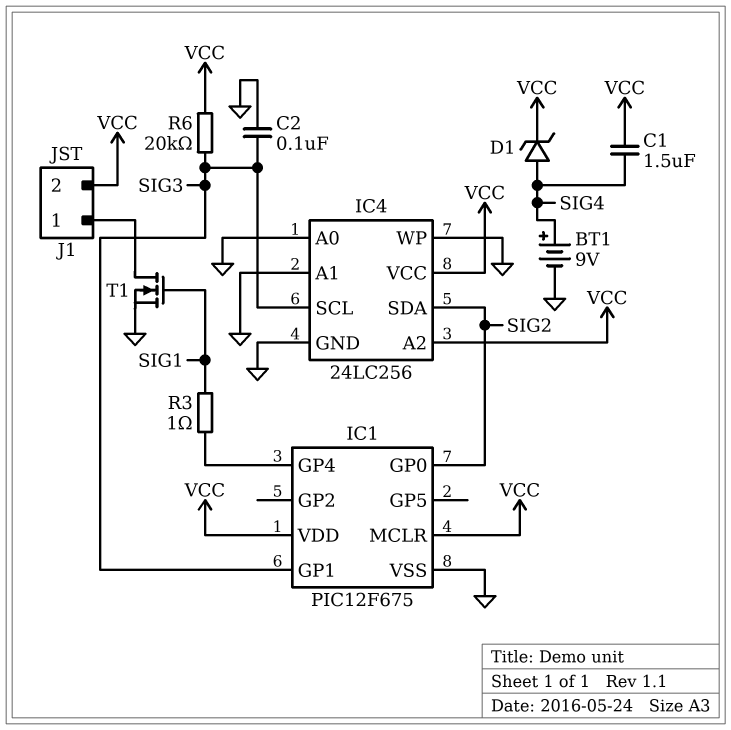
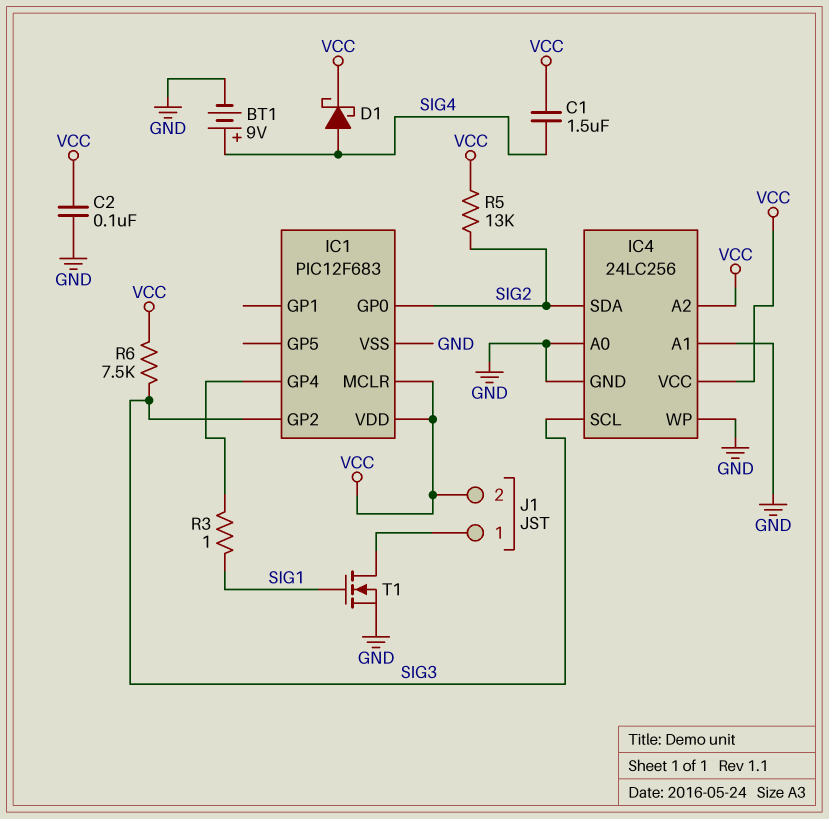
C2: 100nF (GND, SIG3) -> 100nF (GND, VCC)
D1: zener (A SIG4, K VCC) -> schottky (A SIG4, K VCC)
IC1: PIC12F675 -> PIC12F683
IC1 pin GP1: SIG3 -> none
IC1 pin GP2: none -> SIG3
R5: none -> 13k (SIG2, VCC)
R6: 20k (SIG3, VCC) -> 7.5k (SIG3, VCC)

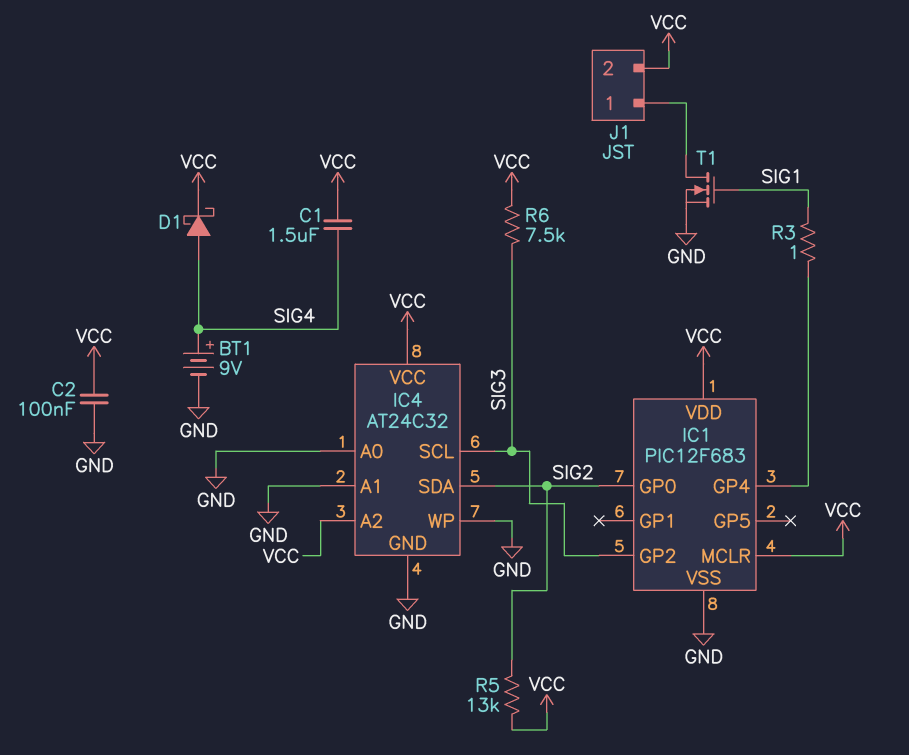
IC4: 24LC256 -> AT24C32

